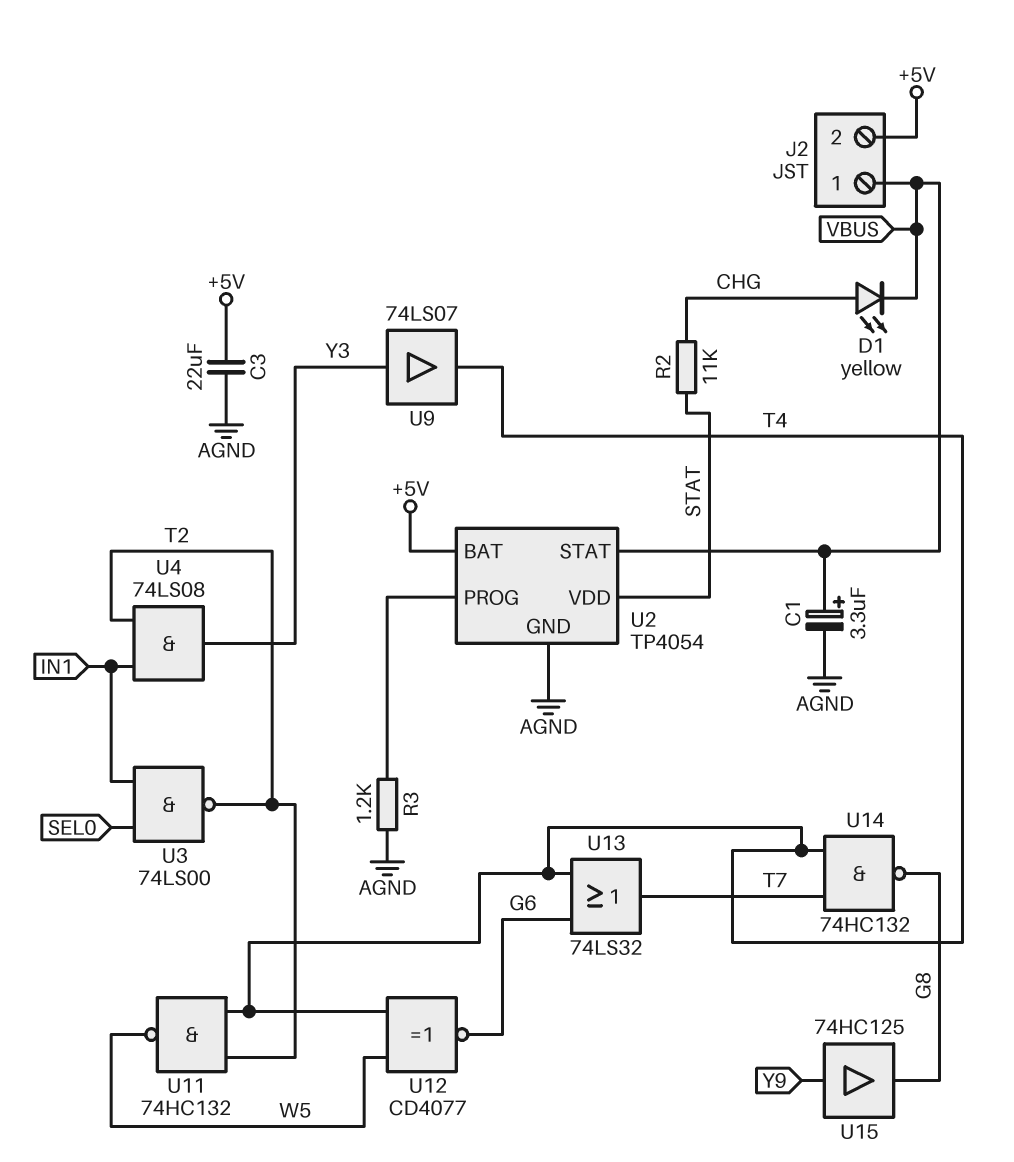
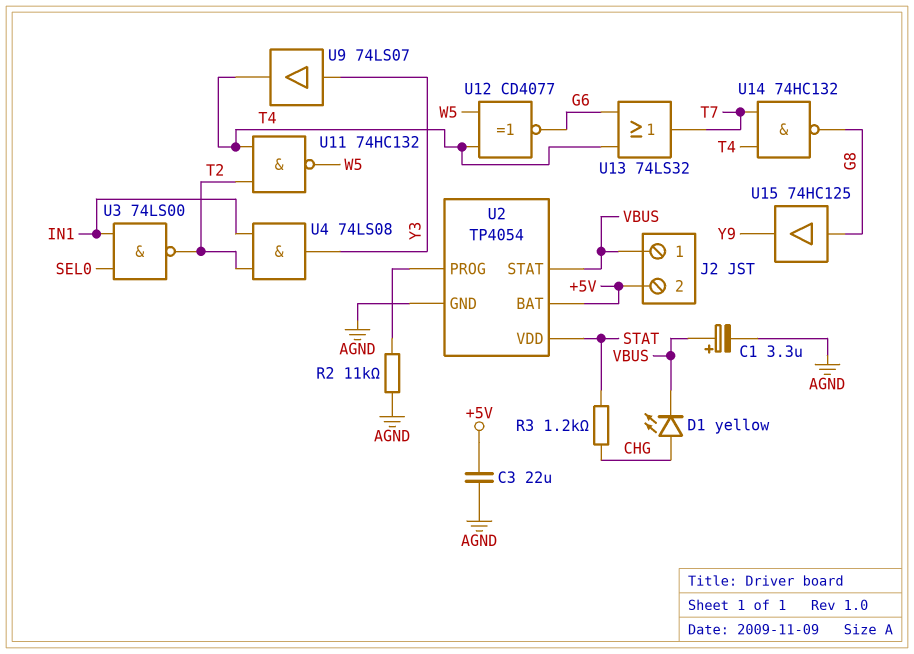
R2: 11k (CHG, STAT) -> 11k (AGND, U2/PROG)
R3: 1.2k (AGND, U2/PROG) -> 1.2k (CHG, STAT)
U15: buffer 74HC125 (in Y9, out G8) -> buffer 74HC125 (in G8, out Y9)

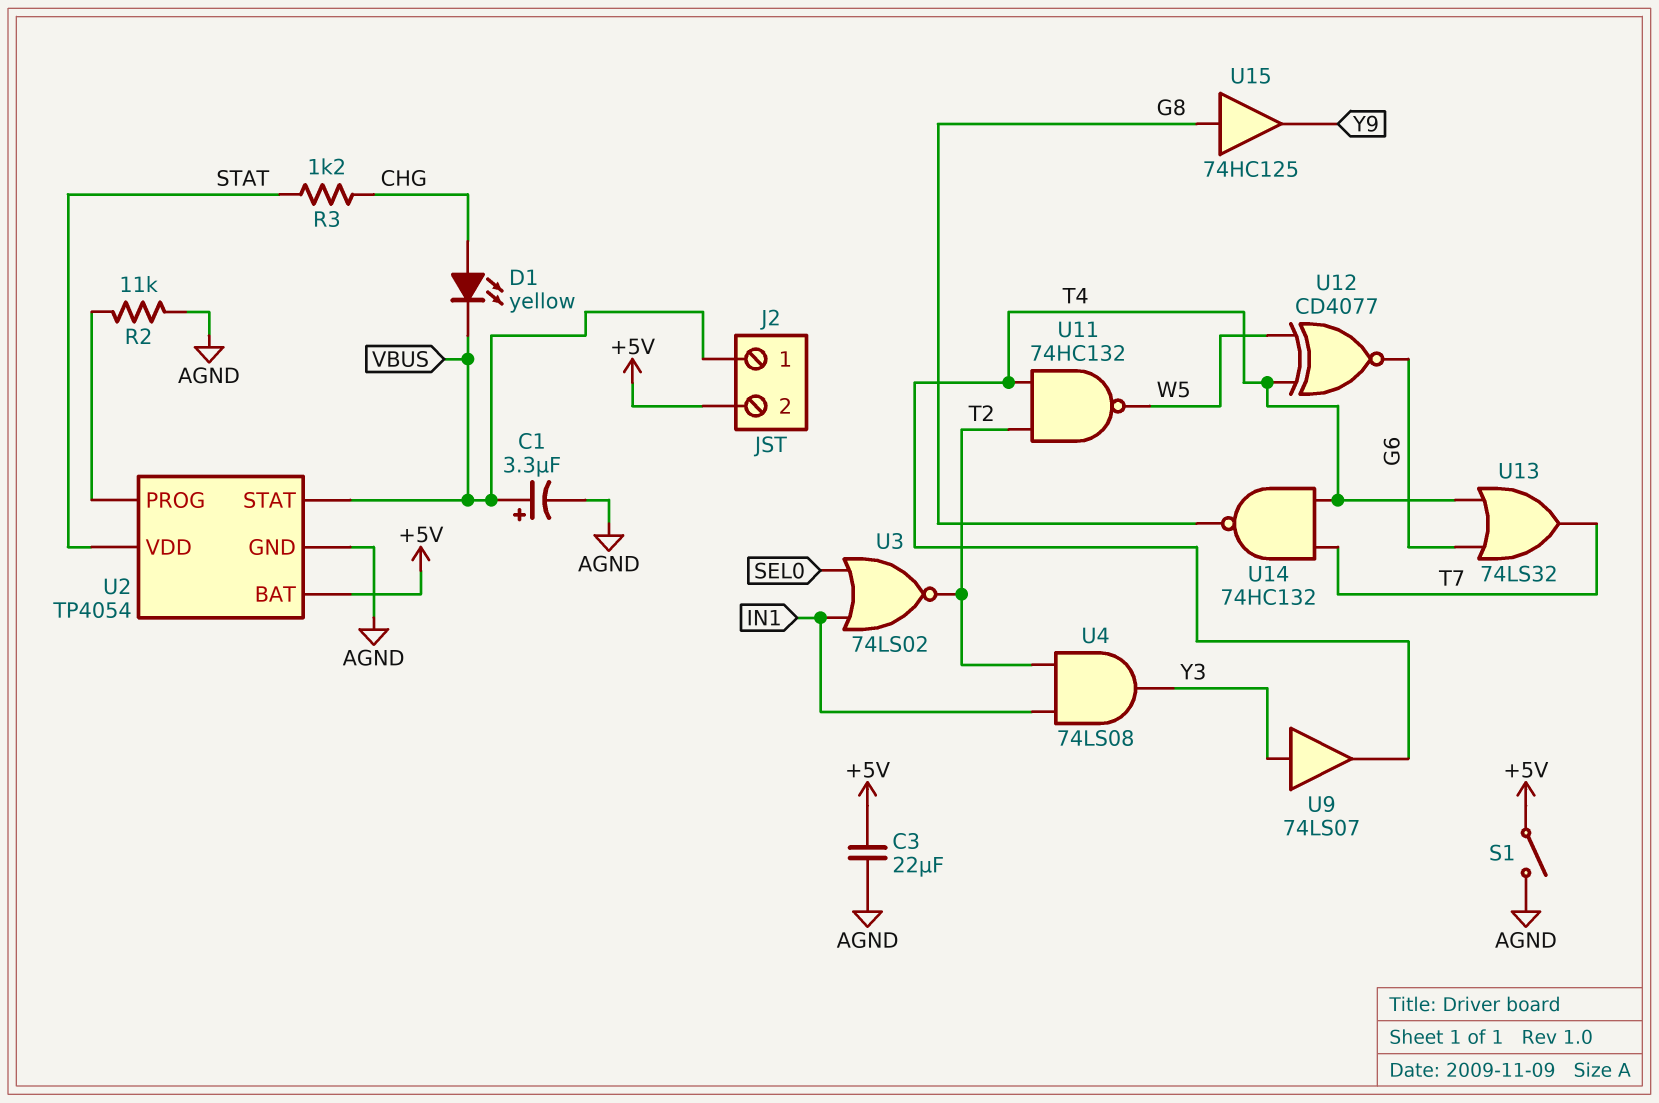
S1: none -> switch (+5V, AGND)
U3: NAND 74LS00 (in IN1, in SEL0, out T2) -> NOR 74LS02 (in IN1, in SEL0, out T2)

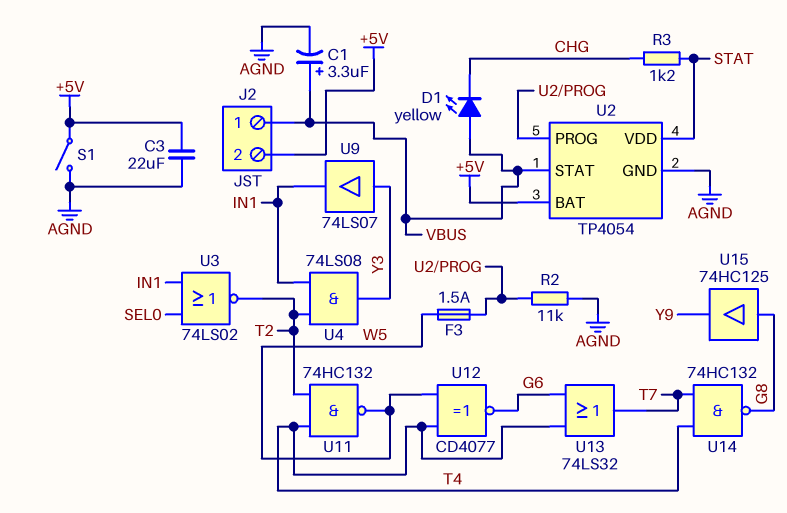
D1: LED yellow (A CHG, K VBUS) -> LED yellow (A VBUS, K CHG)
F3: none -> 1.5A (U2/PROG, W5)
U9: buffer 74LS07 (in Y3, out T4) -> buffer 74LS07 (in Y3, out IN1)

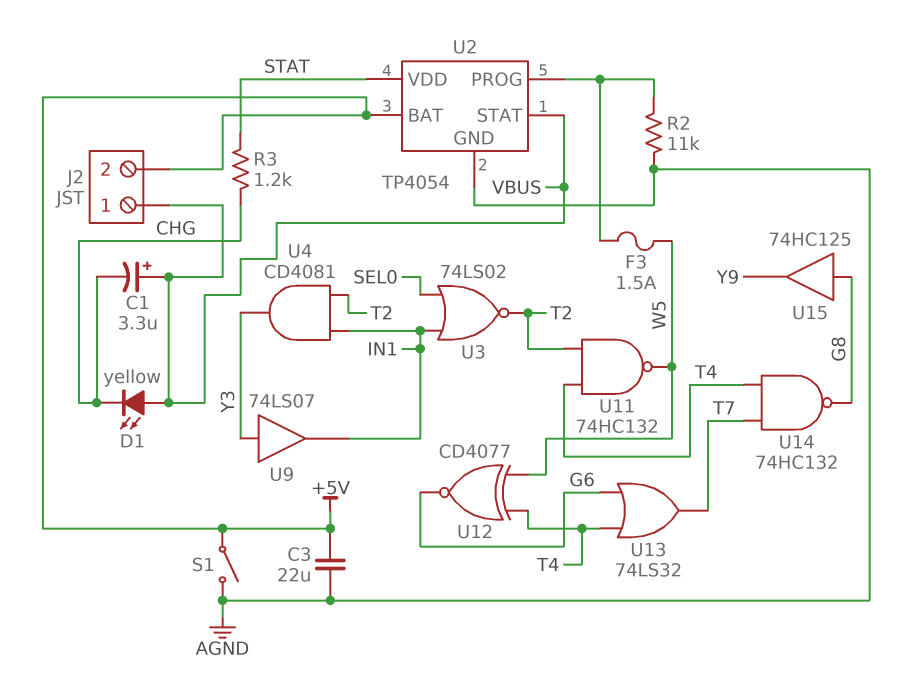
C1: 3.3uF (plus VBUS, minus AGND) -> 3.3uF (plus VBUS, minus CHG)
U4: AND 74LS08 (in IN1, in T2, out Y3) -> AND CD4081 (in IN1, in T2, out Y3)

